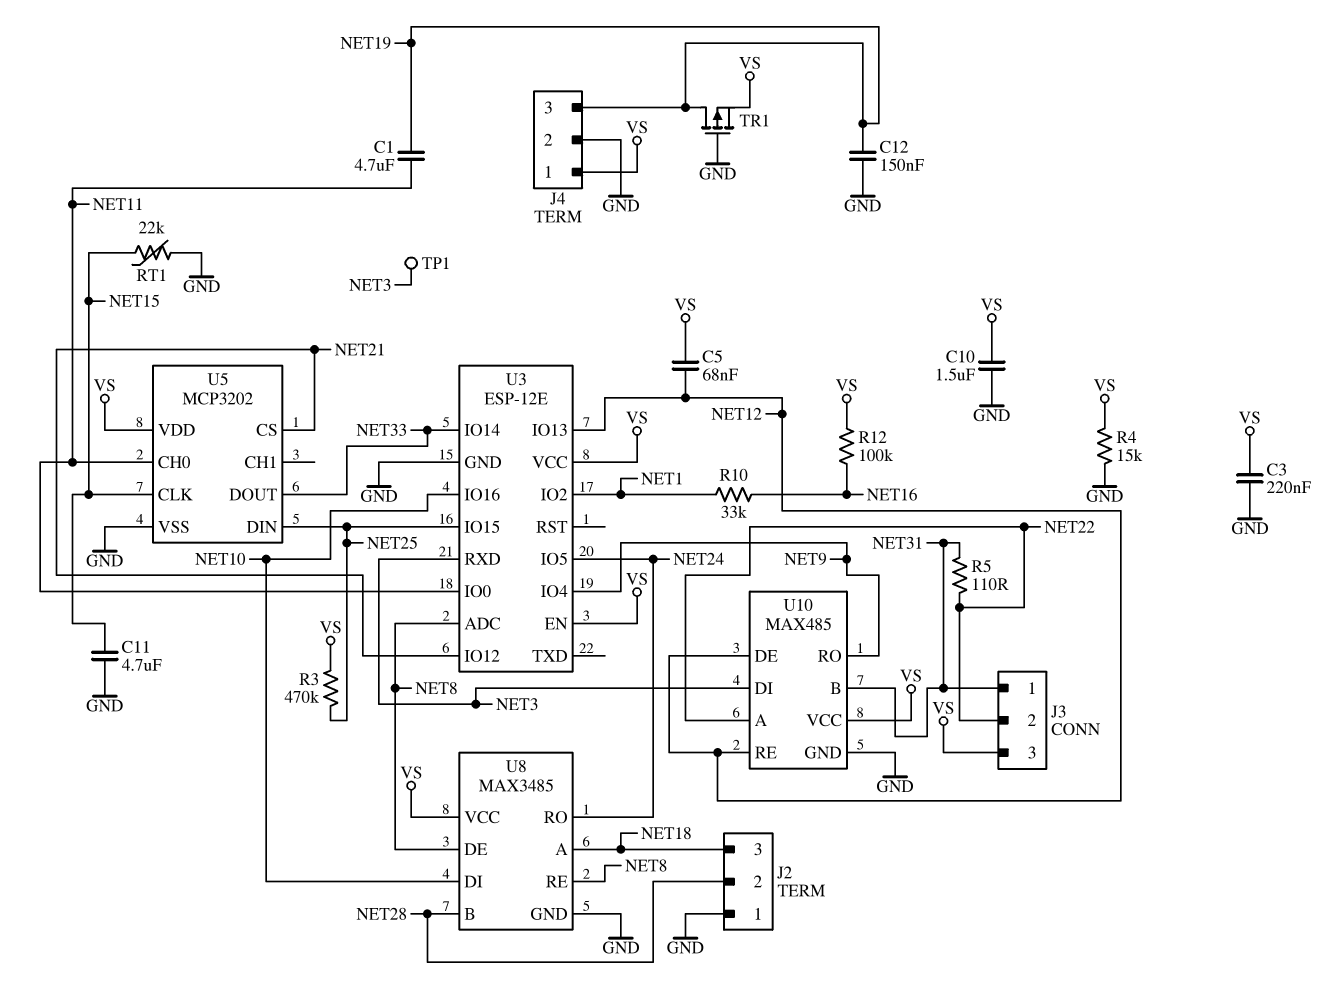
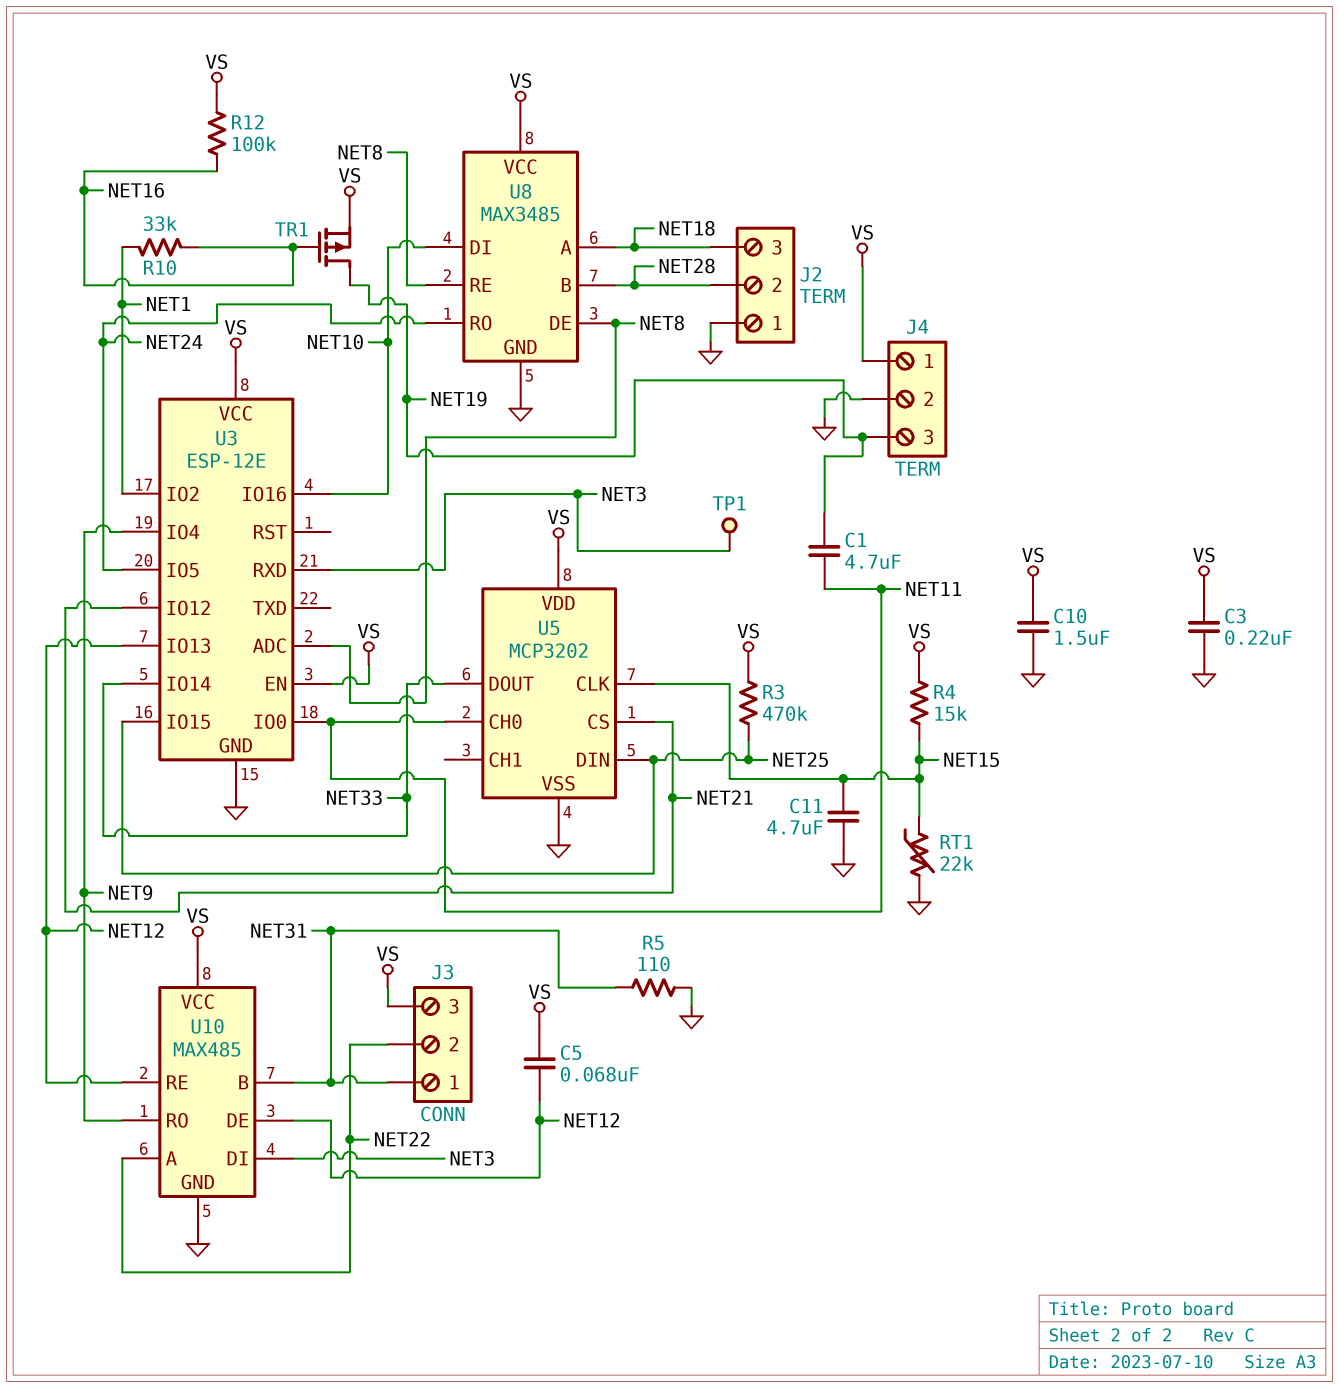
C12: 150nF (GND, NET19) -> none
R4: 15k (GND, VS) -> 15k (NET15, VS)
R5: 110 (NET22, NET31) -> 110 (GND, NET31)
TR1: PMOS (G GND, D NET19, S VS) -> PMOS (G NET16, D NET19, S VS)

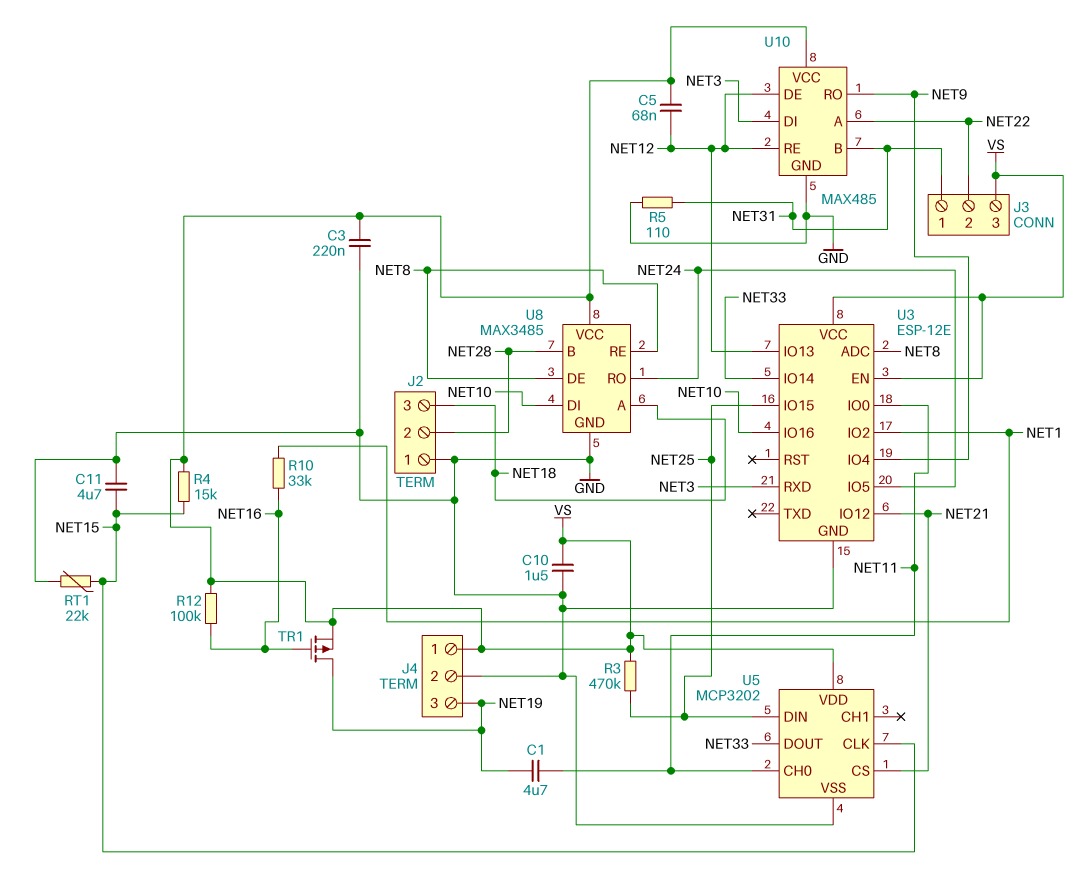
TP1: test point (NET3) -> none

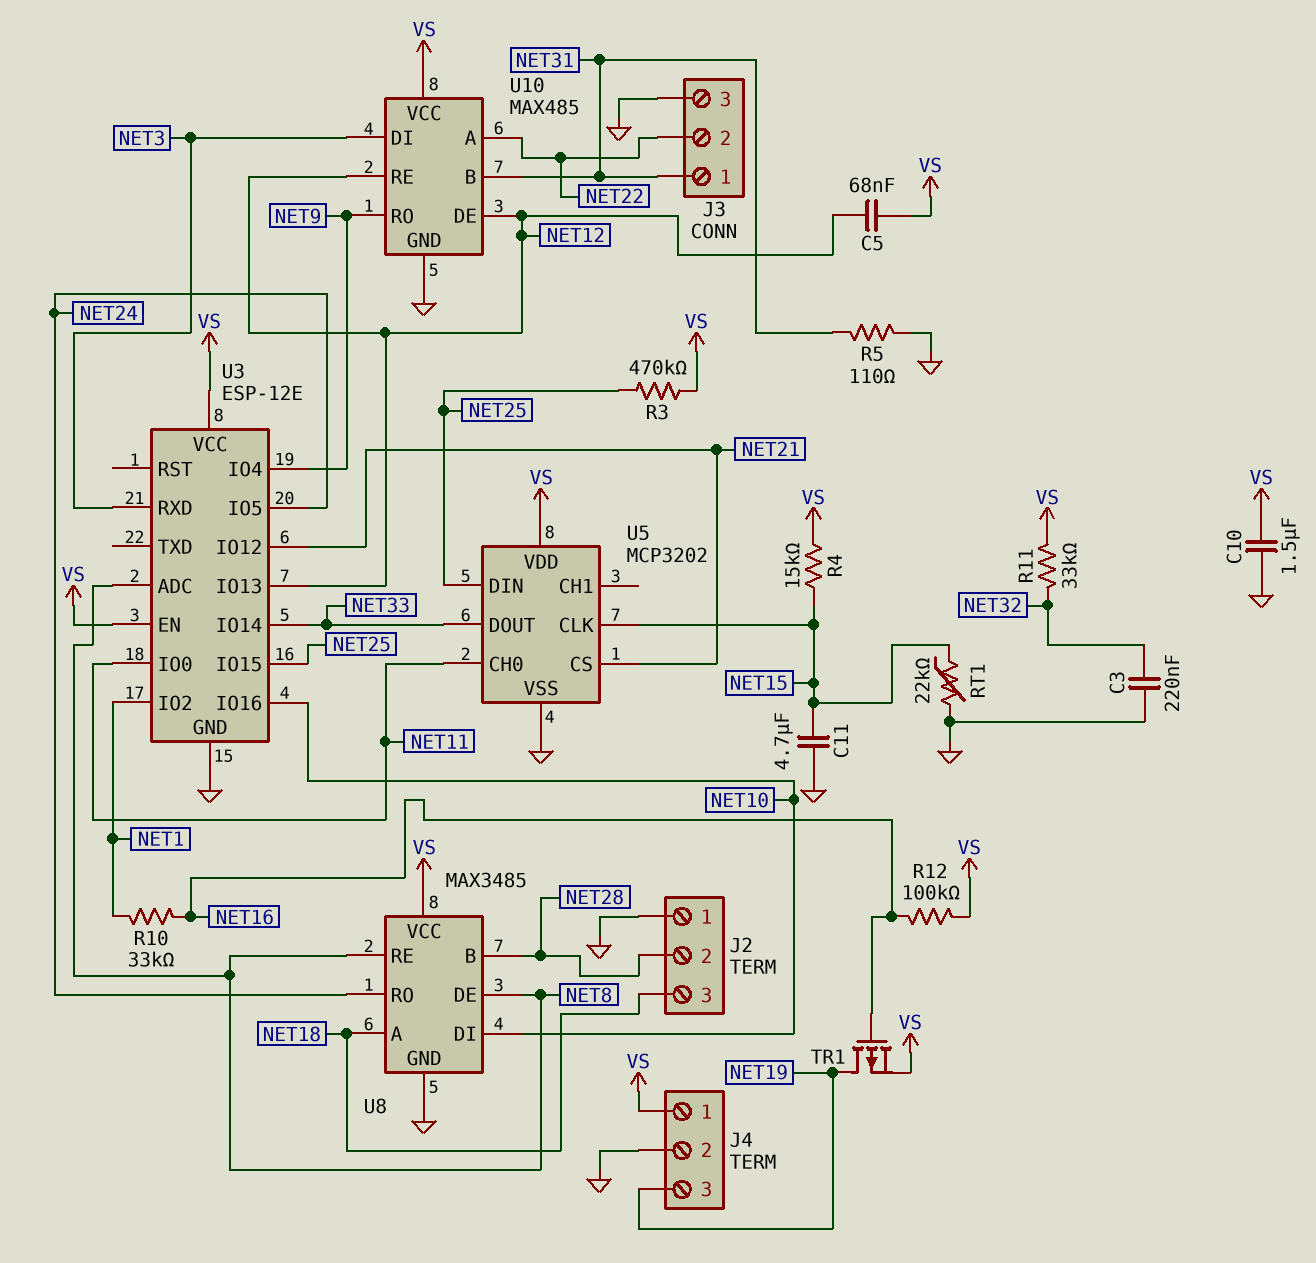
C1: 4.7uF (NET11, NET19) -> none
C3: 220nF (GND, VS) -> 220nF (GND, NET32)
J3 pin 3: VS -> GND
R11: none -> 33k (NET32, VS)

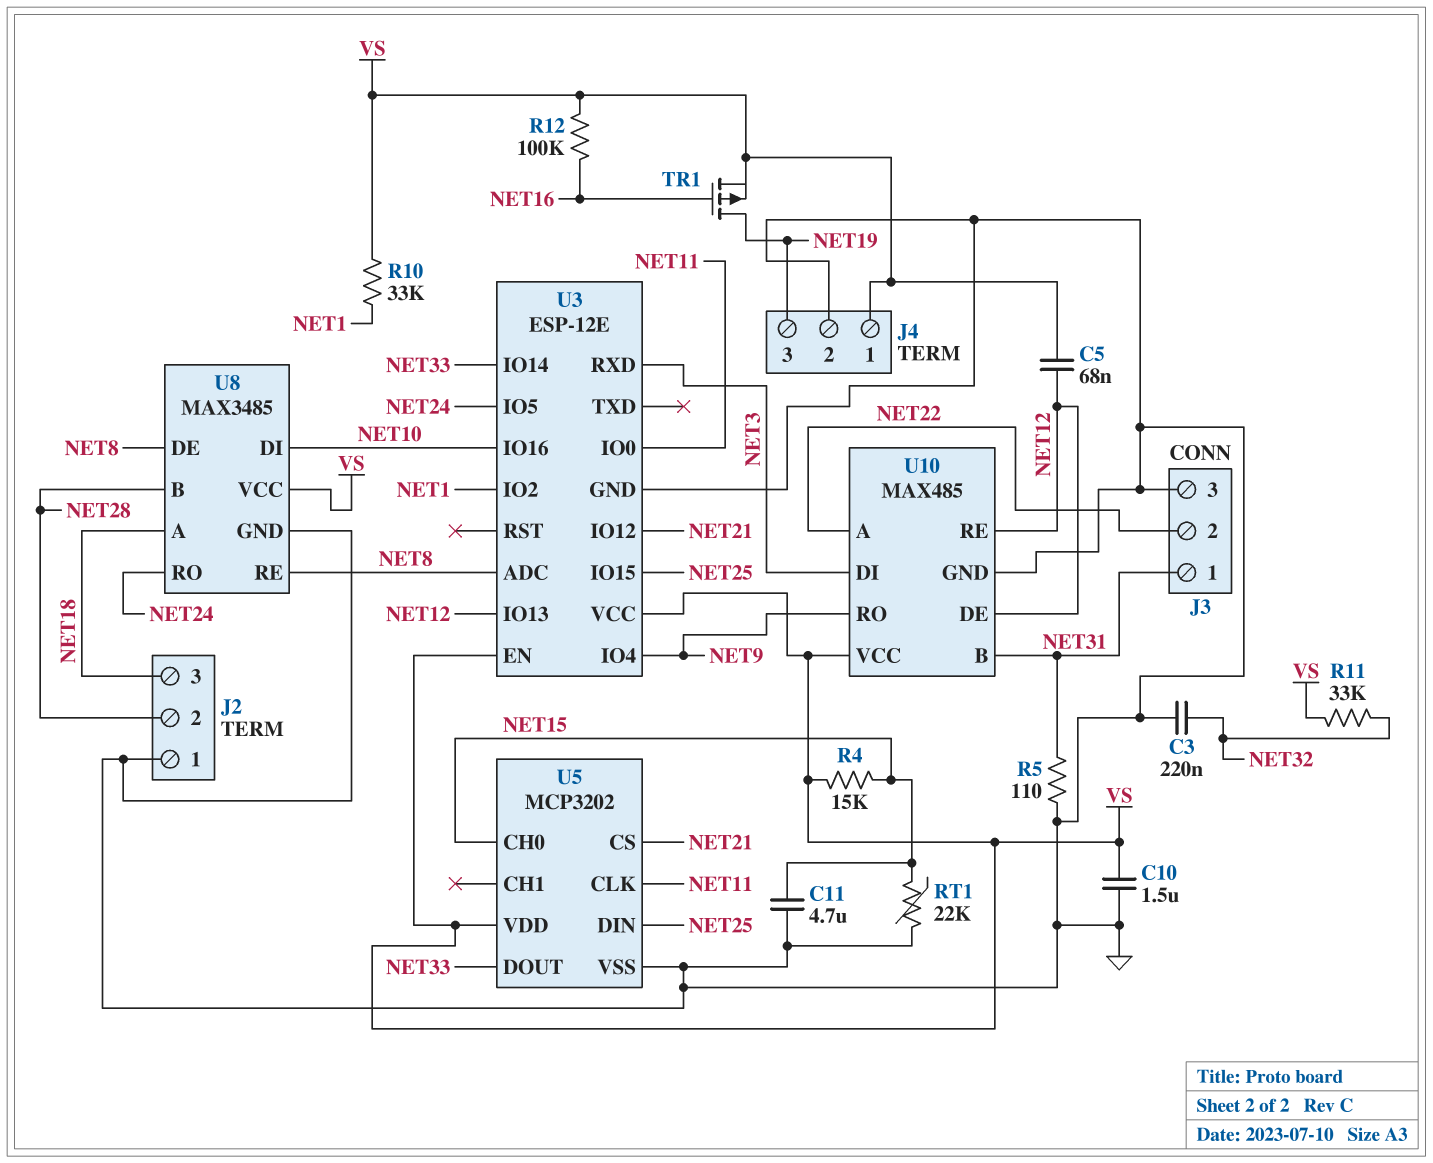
R3: 470k (NET25, VS) -> none
R10: 33k (NET1, NET16) -> 33k (NET1, VS)
U5 pin CH0: NET11 -> NET15
U5 pin CLK: NET15 -> NET11

